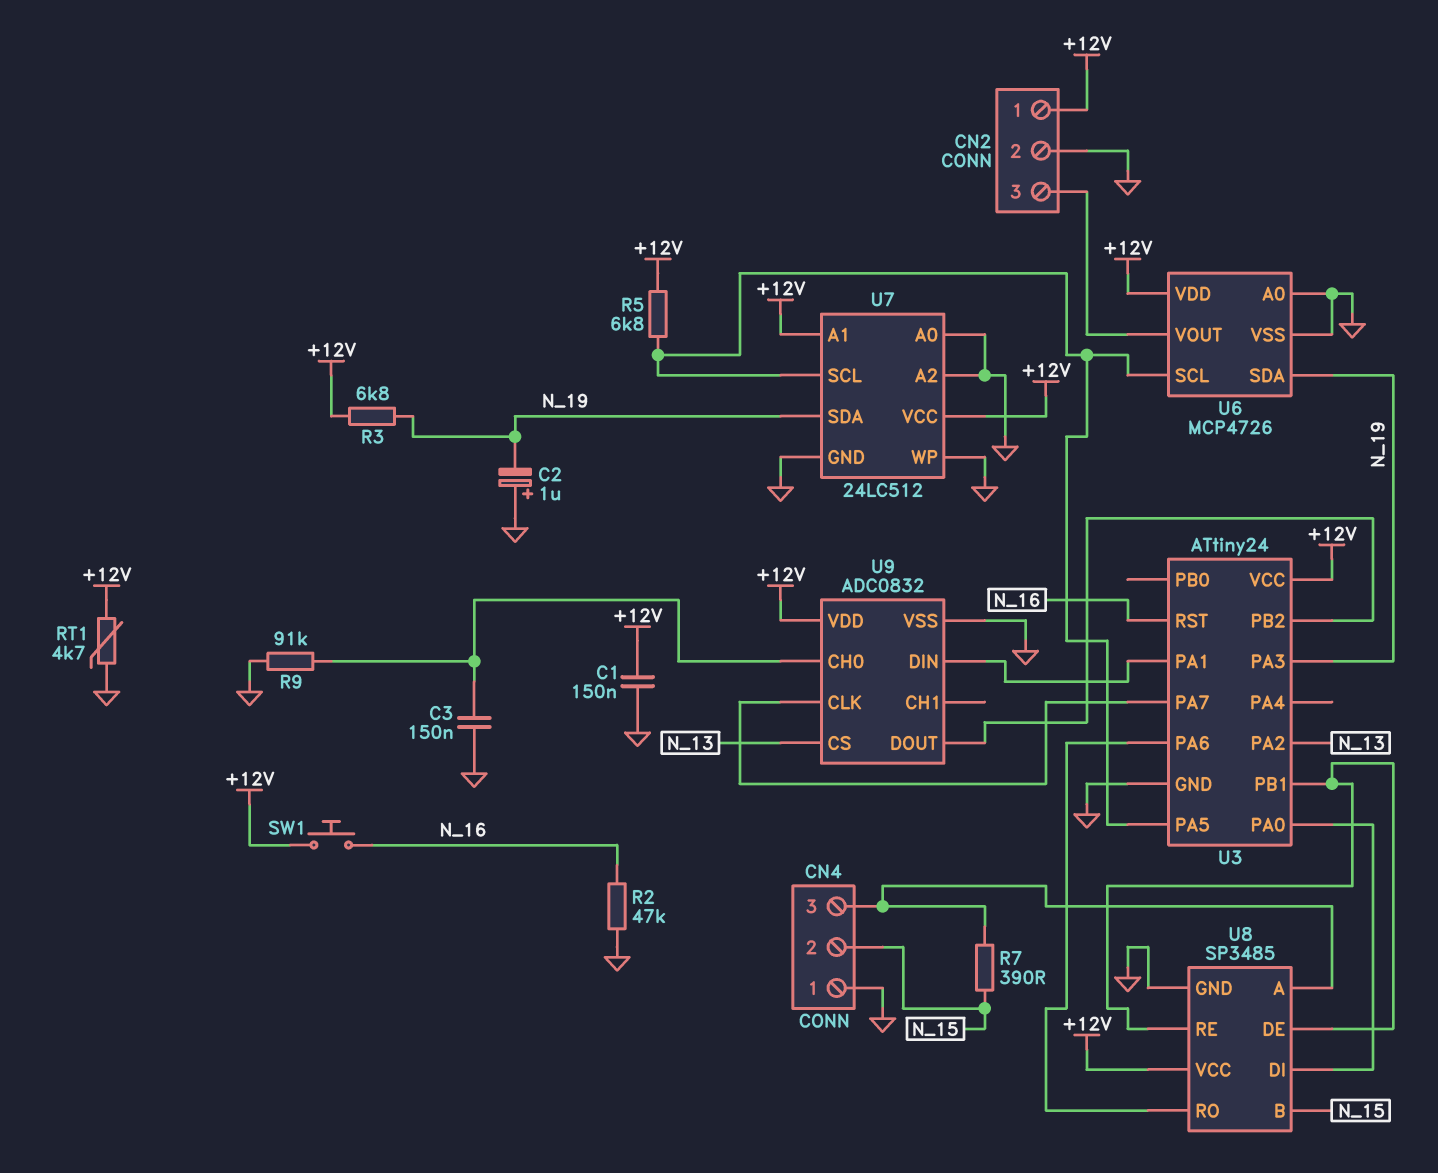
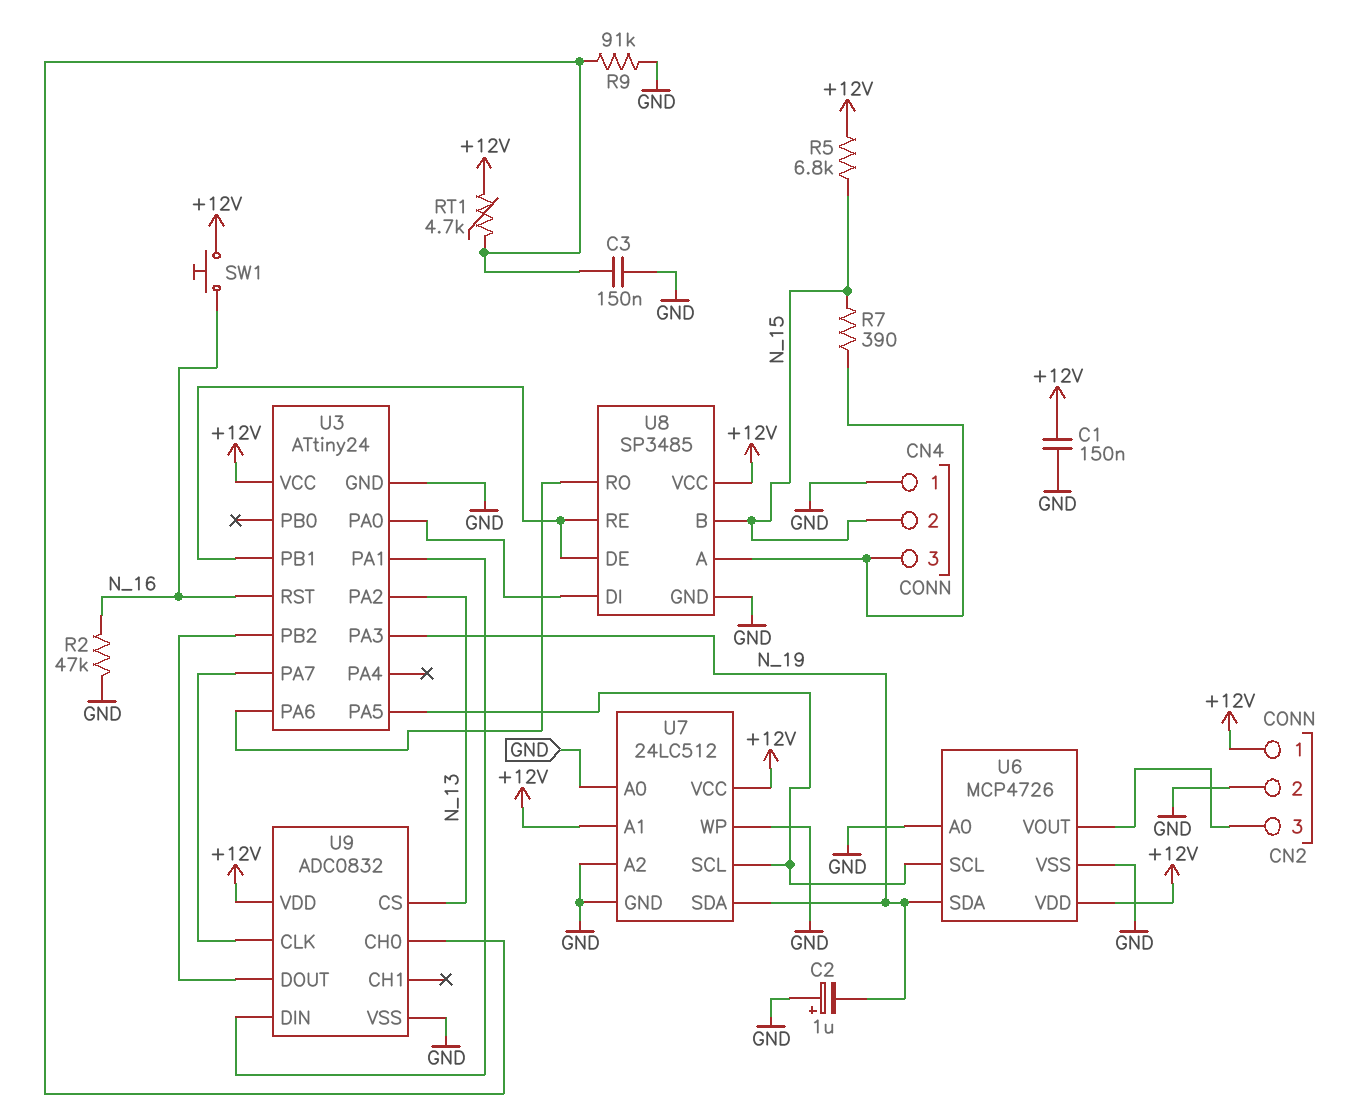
R3: 6.8k (+12V, N_19) -> none
R5: 6.8k (+12V, U3/PA5) -> 6.8k (+12V, N_15)
RT1: 4.7k (+12V, GND) -> 4.7k (+12V, U9/CH0)

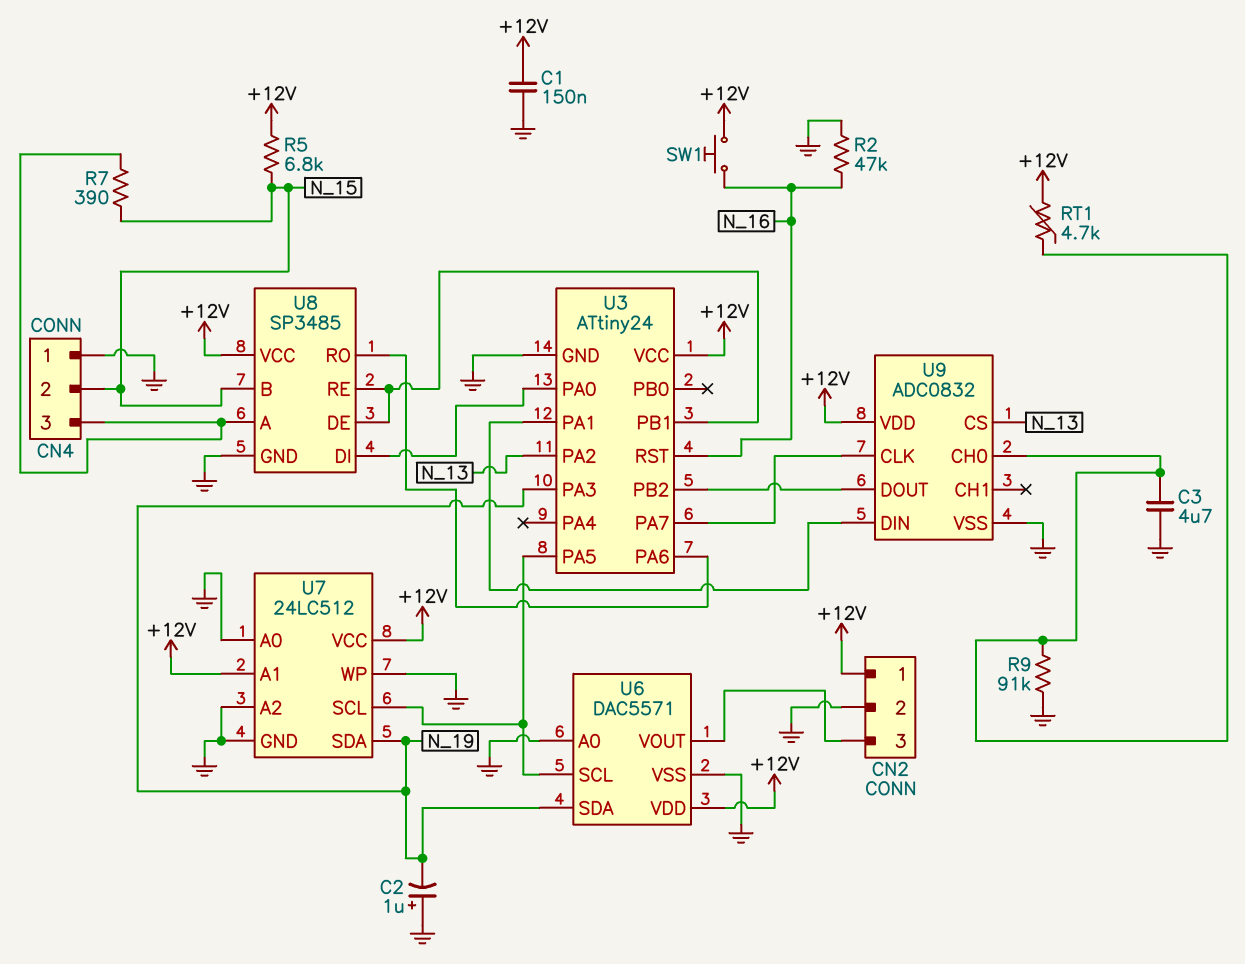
C3: 150nF (GND, U9/CH0) -> 4.7uF (GND, U9/CH0)
U6: MCP4726 -> DAC5571

